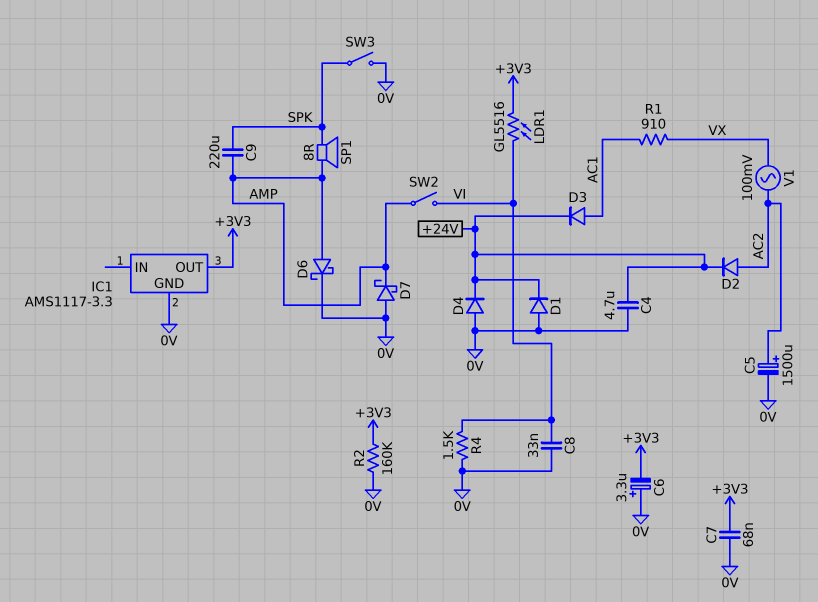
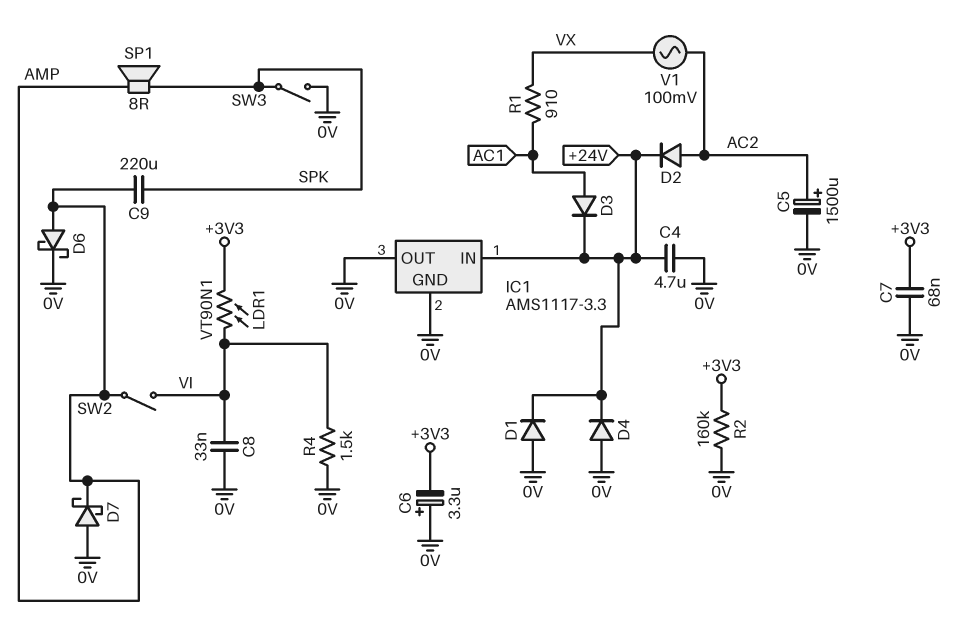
IC1 pin IN: none -> +24V
IC1 pin OUT: +3V3 -> 0V
LDR1: GL5516 (+3V3, VI) -> VT90N1 (+3V3, VI)

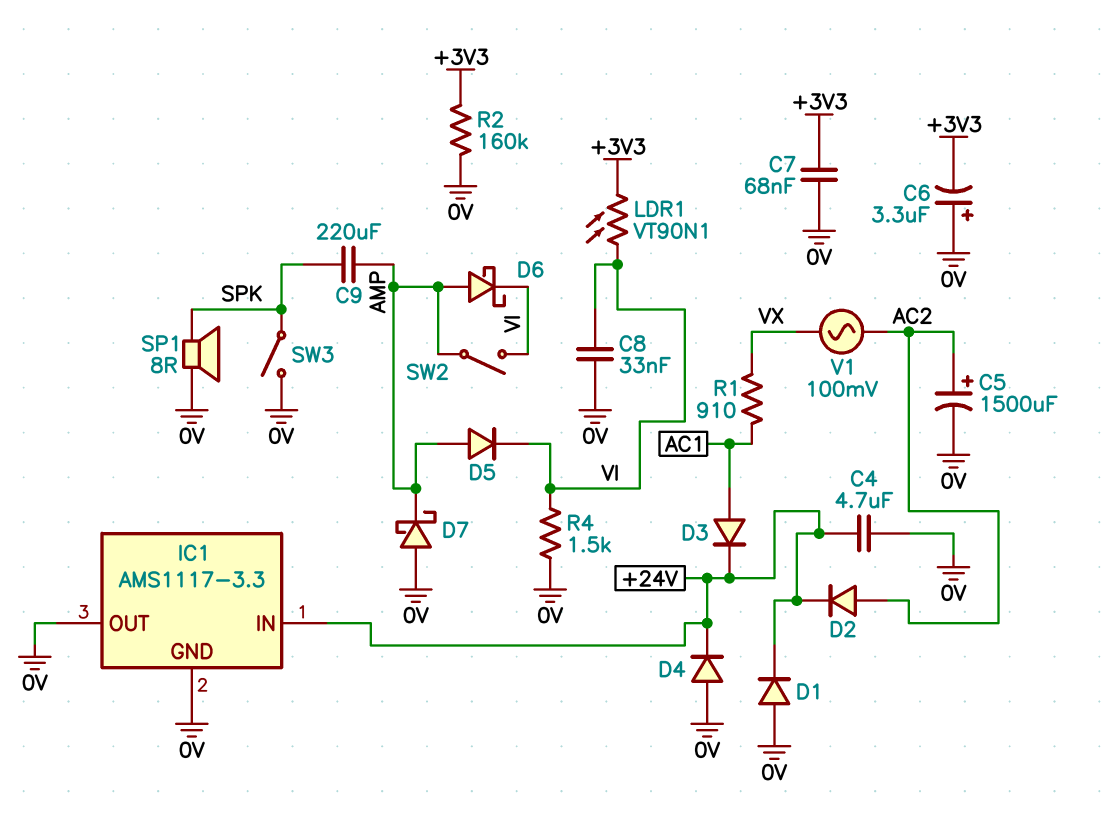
D5: none -> diode (A AMP, K VI)
D6: schottky (A AMP, K 0V) -> schottky (A AMP, K VI)
SP1: speaker 8R (AMP, SPK) -> speaker 8R (0V, SPK)

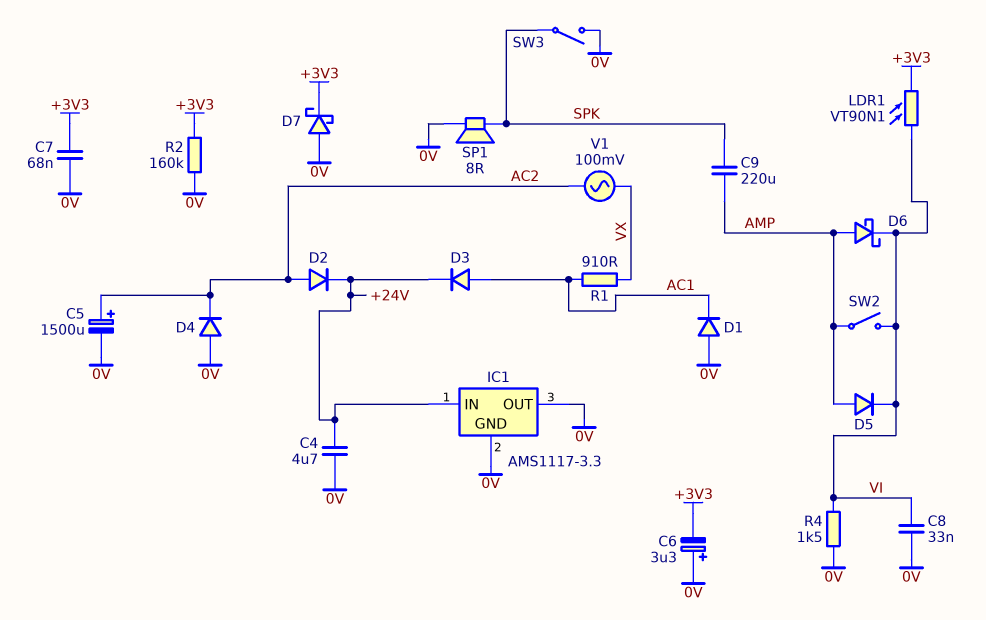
D1: diode (A 0V, K +24V) -> diode (A 0V, K AC1)
D4: diode (A 0V, K +24V) -> diode (A 0V, K AC2)
D7: schottky (A 0V, K AMP) -> schottky (A 0V, K +3V3)

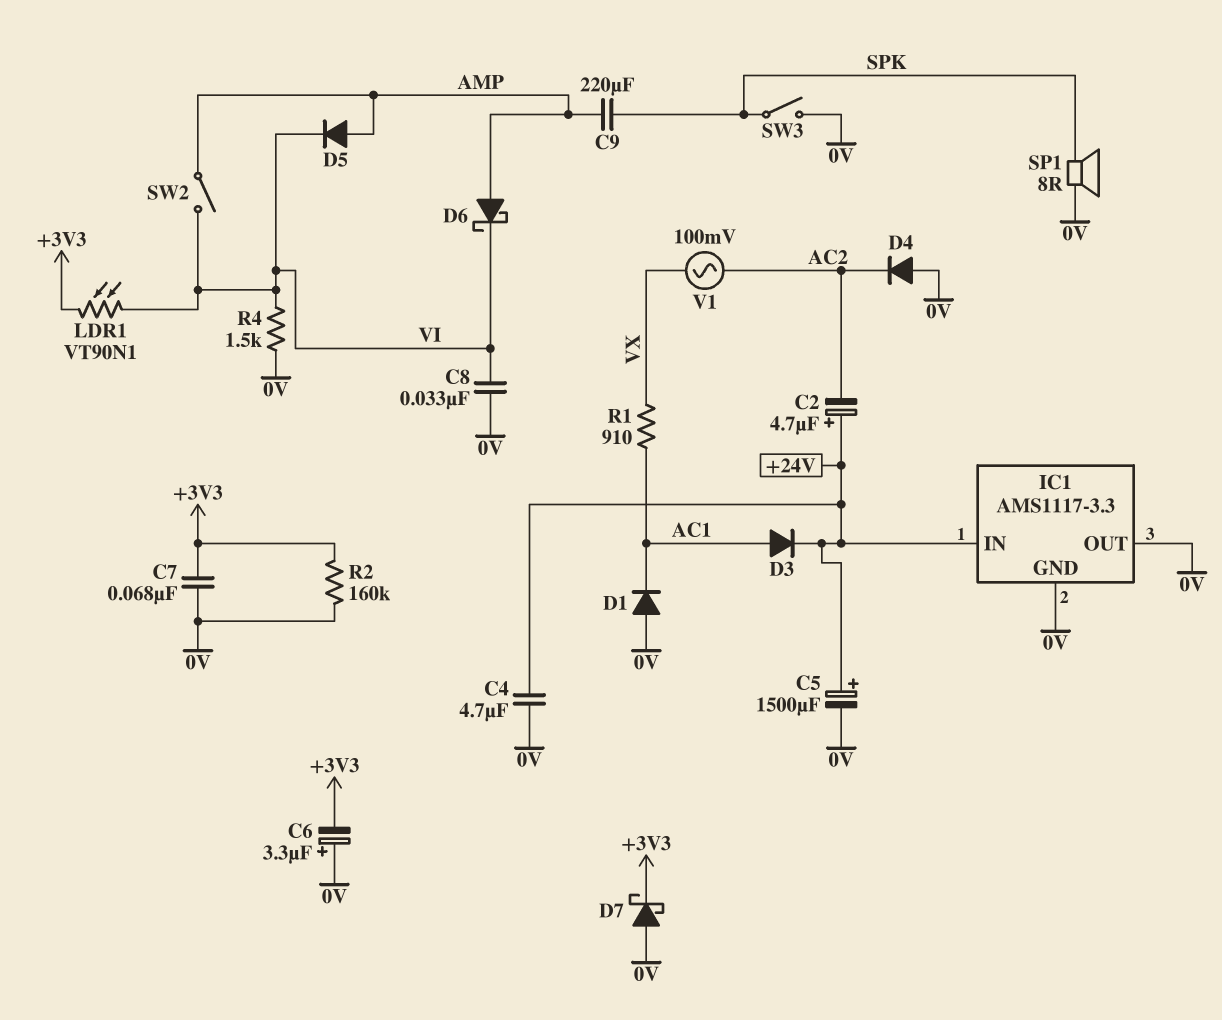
C2: none -> 4.7uF (plus +24V, minus AC2)
C5: 1500uF (plus AC2, minus 0V) -> 1500uF (plus +24V, minus 0V)
D2: diode (A AC2, K +24V) -> none

